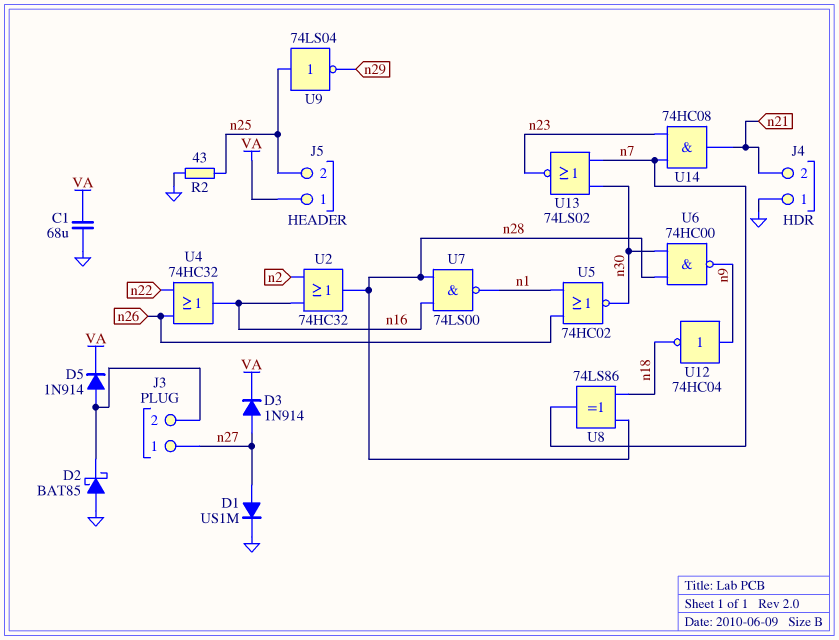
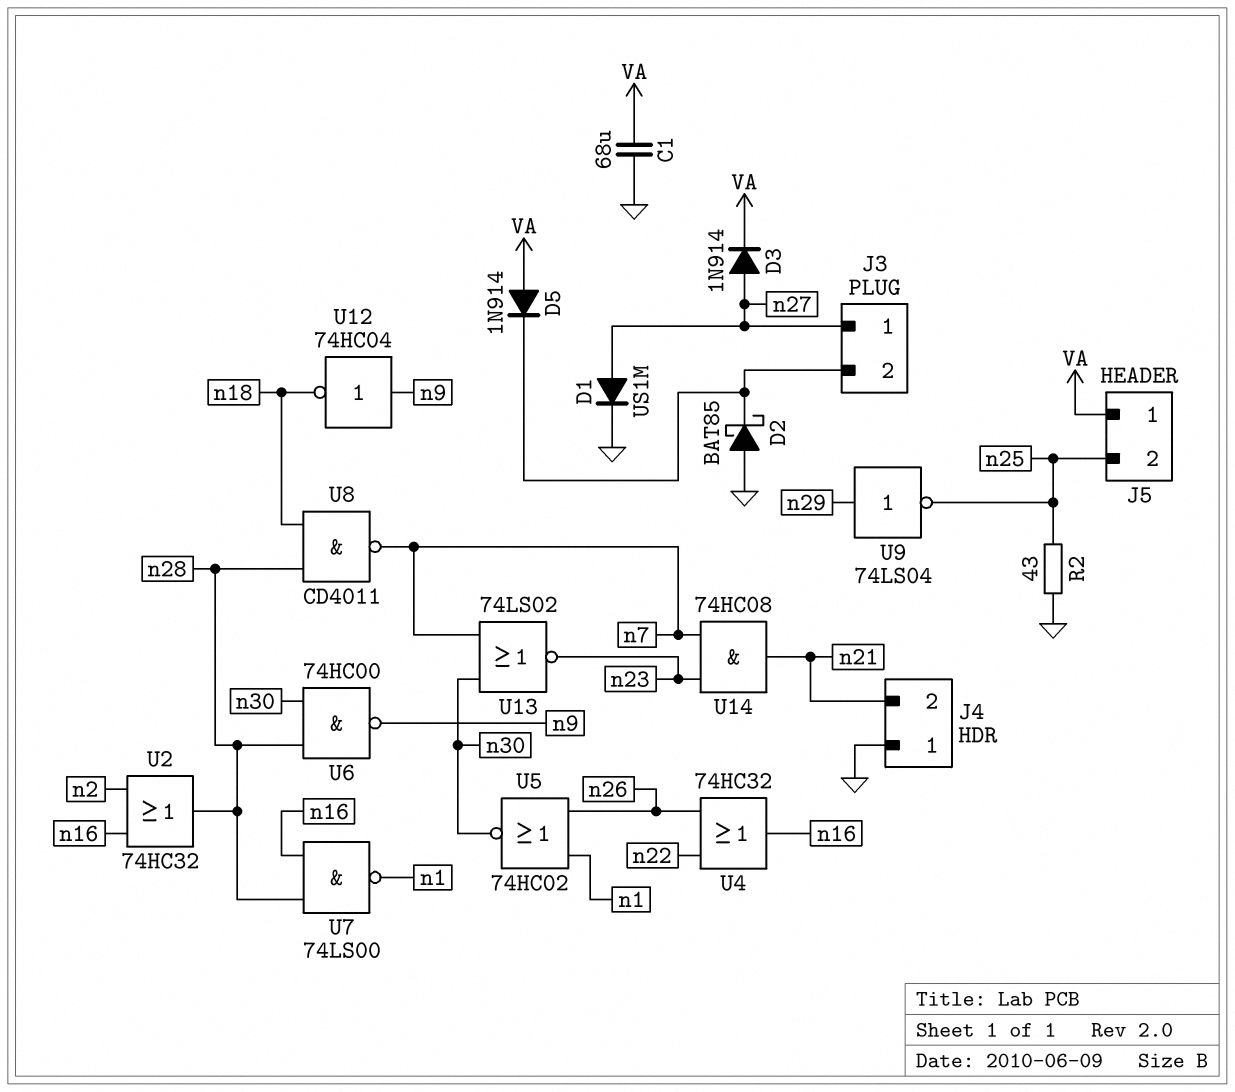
D5: diode 1N914 (A J3/2, K VA) -> diode 1N914 (A VA, K J3/2)
U8: XOR 74LS86 (in n18, in n28, out n7) -> NAND CD4011 (in n18, in n28, out n7)
U9: NOT 74LS04 (in n25, out n29) -> NOT 74LS04 (in n29, out n25)

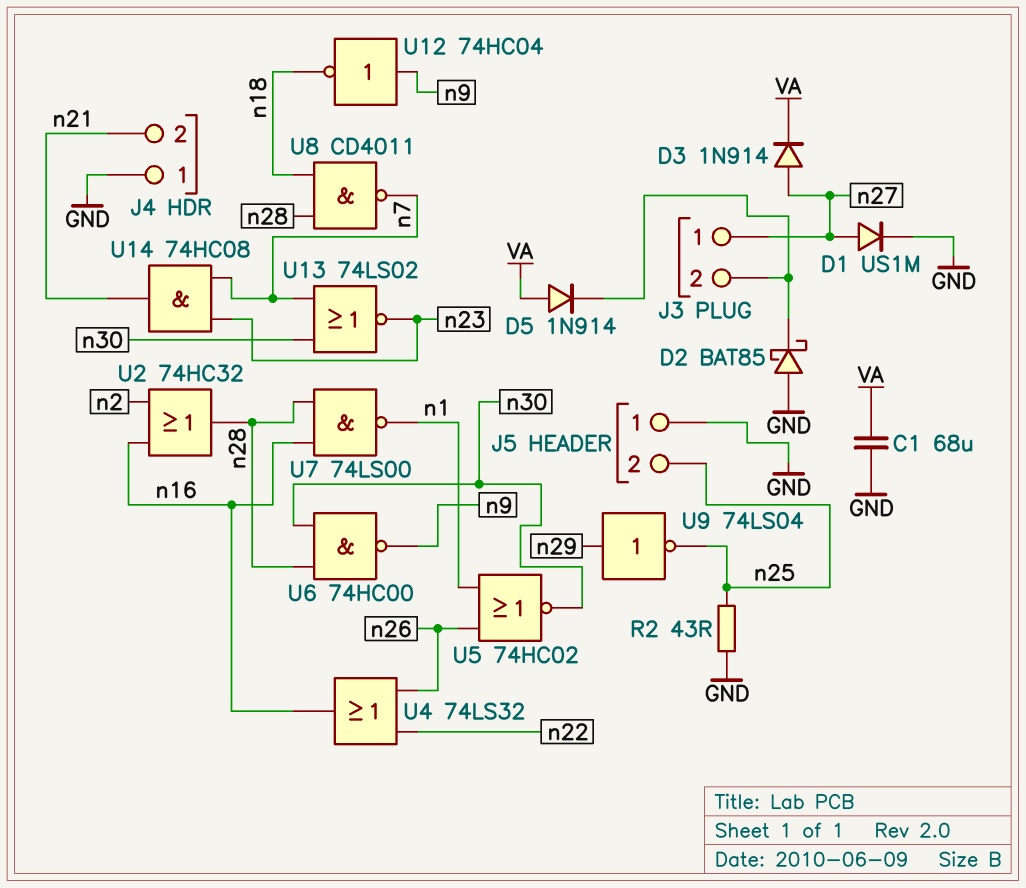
J5 pin 1: VA -> GND
U4: OR 74HC32 (in n22, in n26, out n16) -> OR 74LS32 (in n22, in n26, out n16)

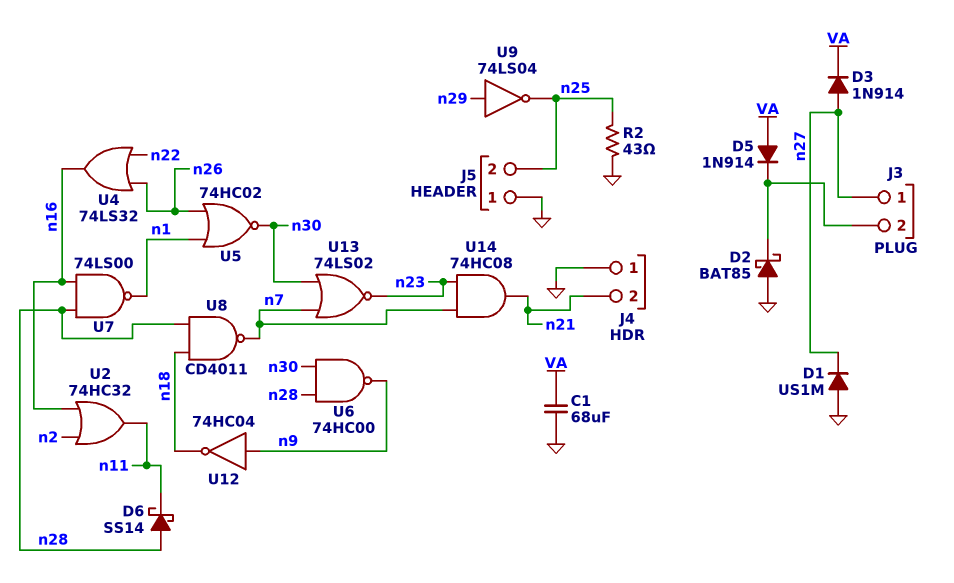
D1: diode US1M (A n27, K GND) -> diode US1M (A GND, K n27)
D6: none -> schottky SS14 (A n28, K n11)
U2: OR 74HC32 (in n2, in n16, out n28) -> OR 74HC32 (in n2, in n16, out n11)

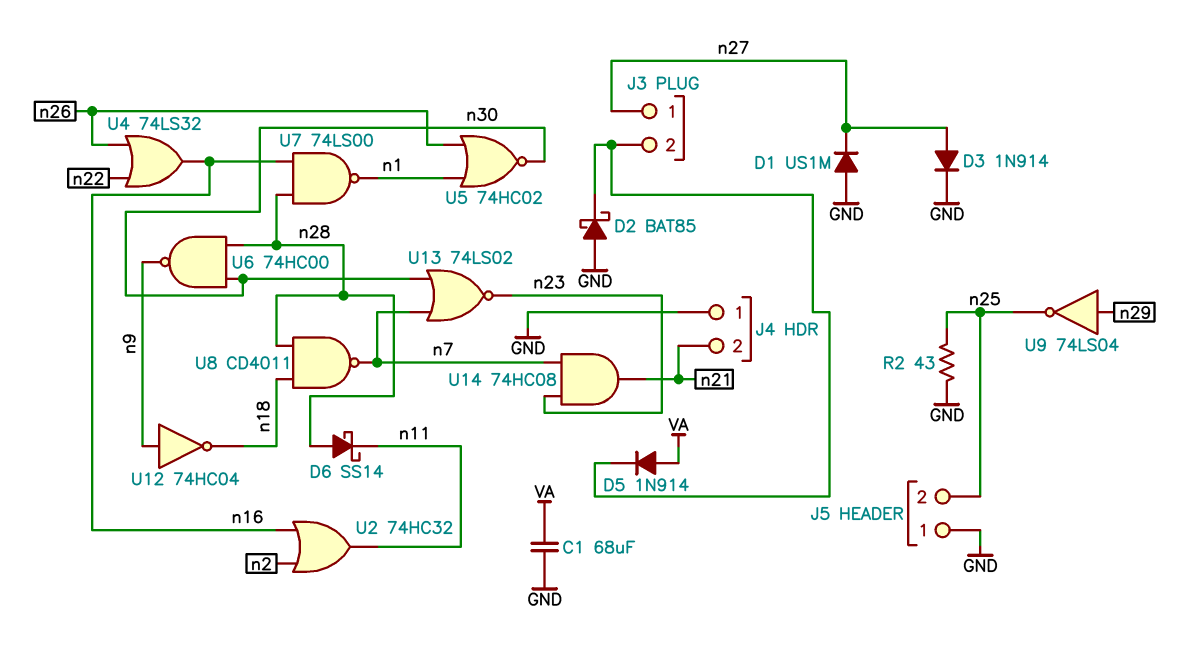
D3: diode 1N914 (A n27, K VA) -> diode 1N914 (A n27, K GND)

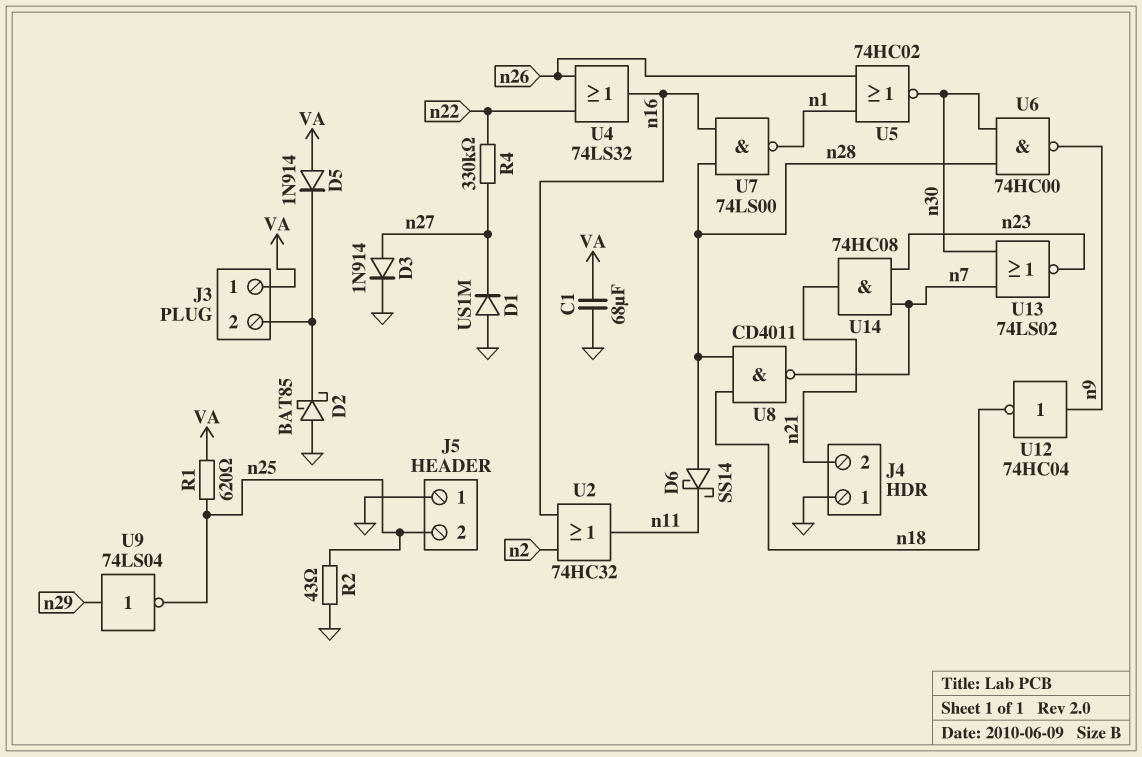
J3 pin 1: n27 -> VA
R1: none -> 620 (VA, n25)
R4: none -> 330k (n22, n27)

